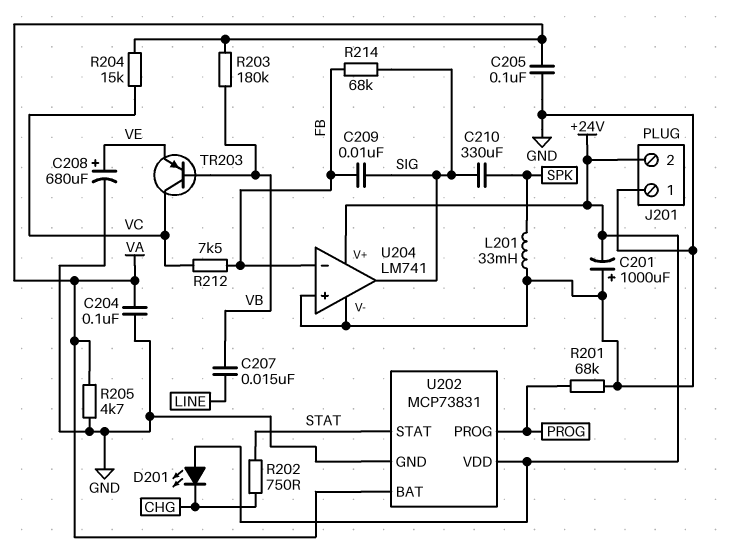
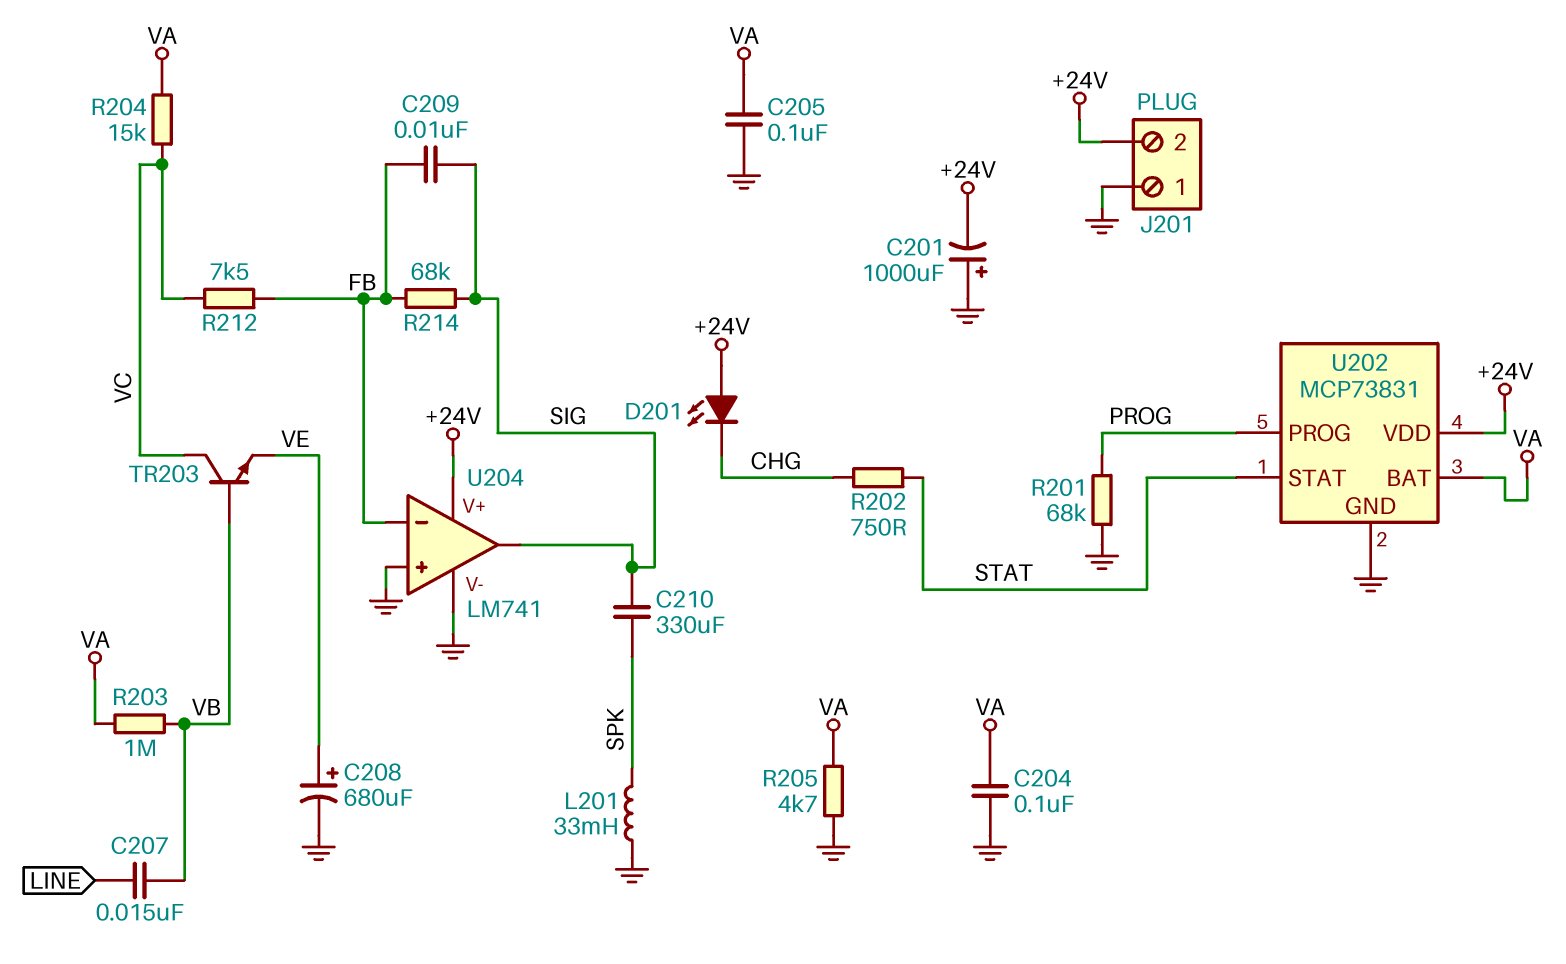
R203: 180k (VA, VB) -> 1M (VA, VB)
TR203: PNP (B VB, C VC, E VE) -> NPN (B VB, C VC, E VE)

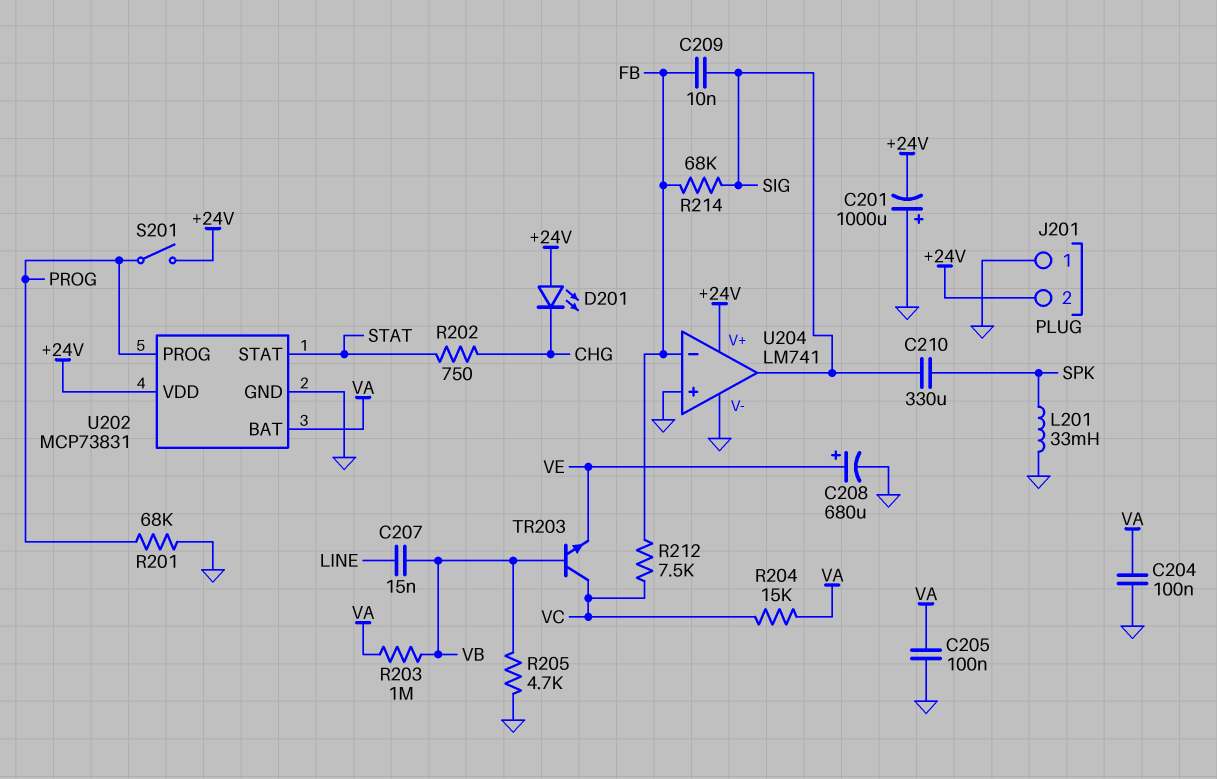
R205: 4.7k (GND, VA) -> 4.7k (GND, VB)
S201: none -> switch (+24V, PROG)

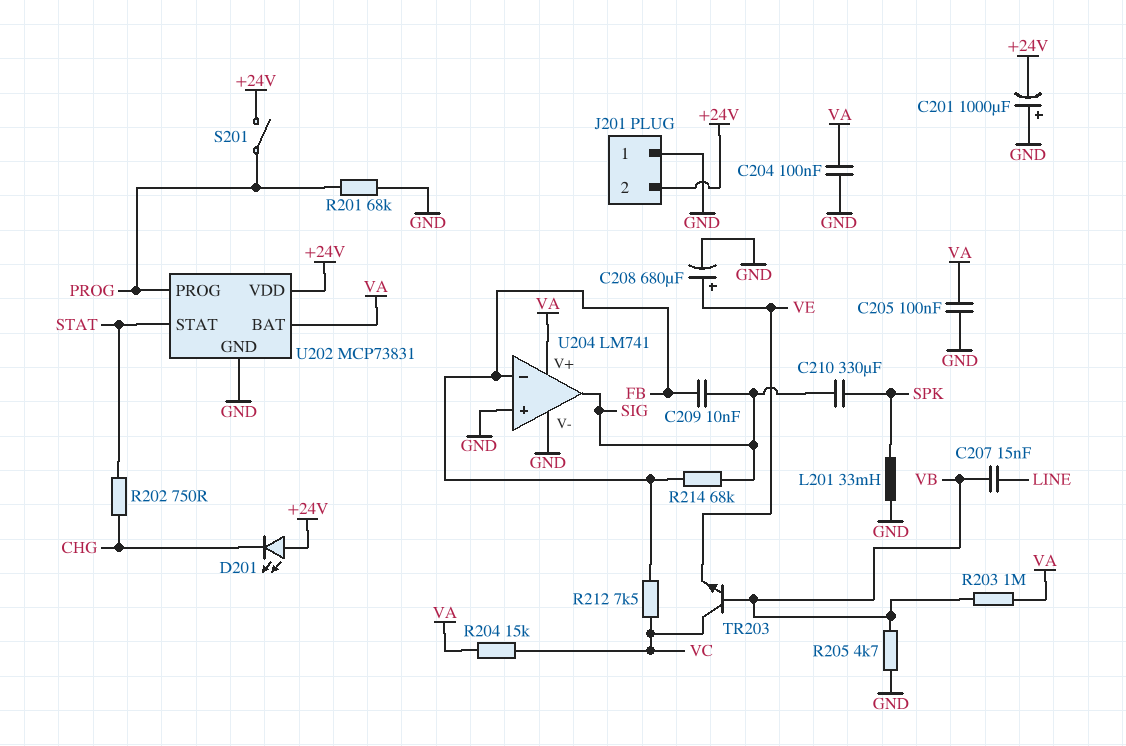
U204 pin V+: +24V -> VA

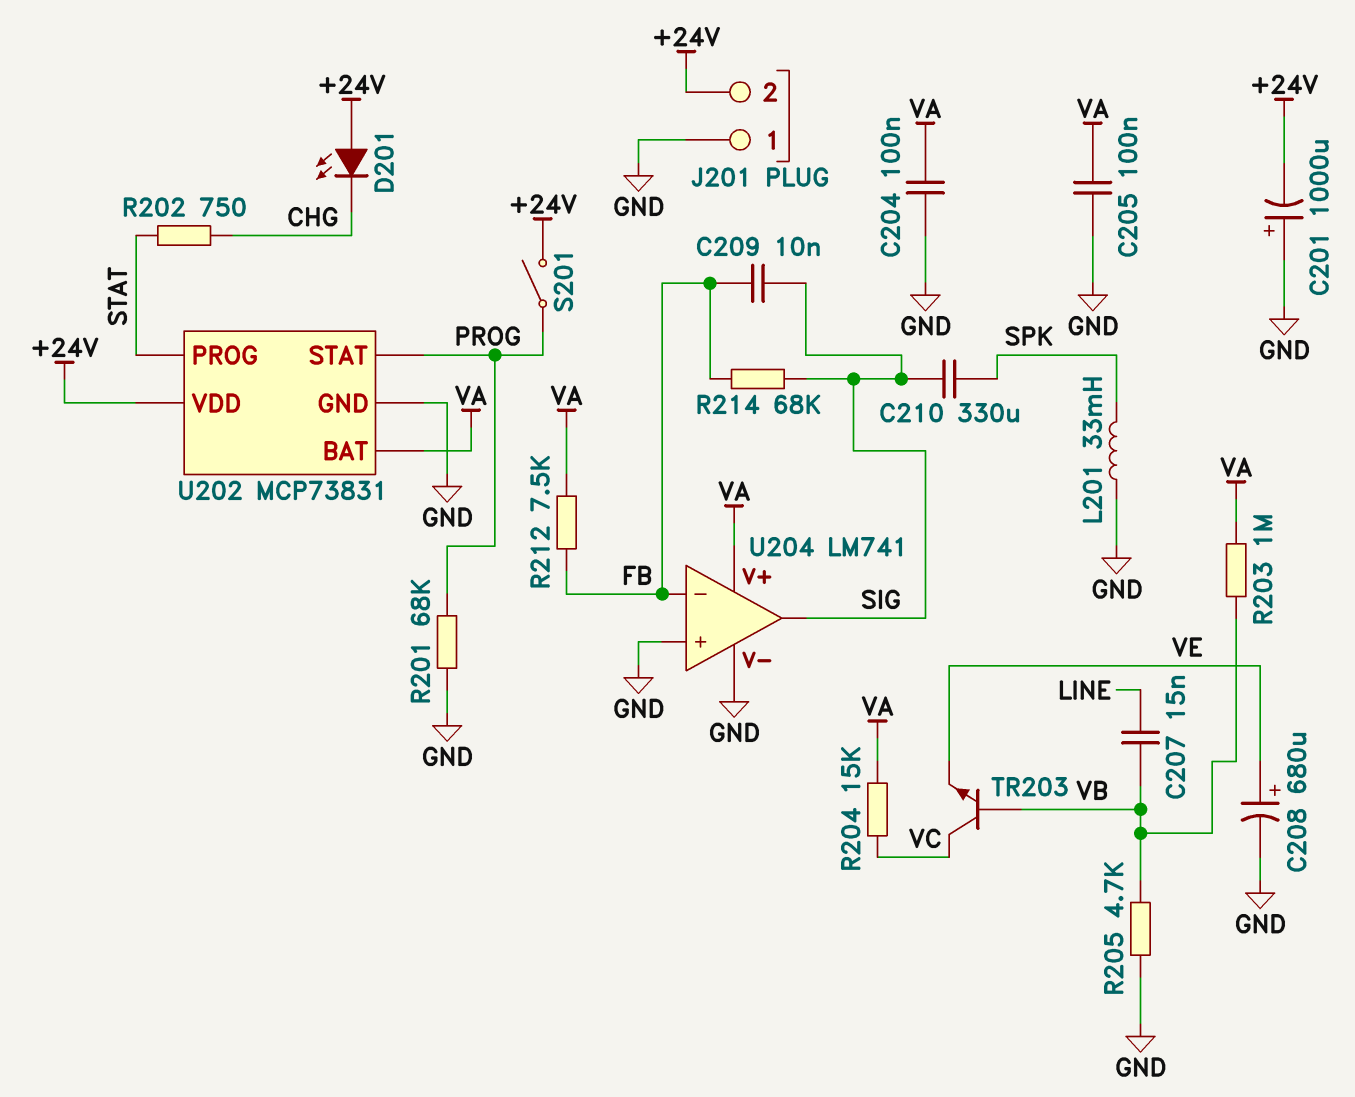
R212: 7.5k (FB, VC) -> 7.5k (FB, VA)
U202 pin PROG: PROG -> STAT
U202 pin STAT: STAT -> PROG

